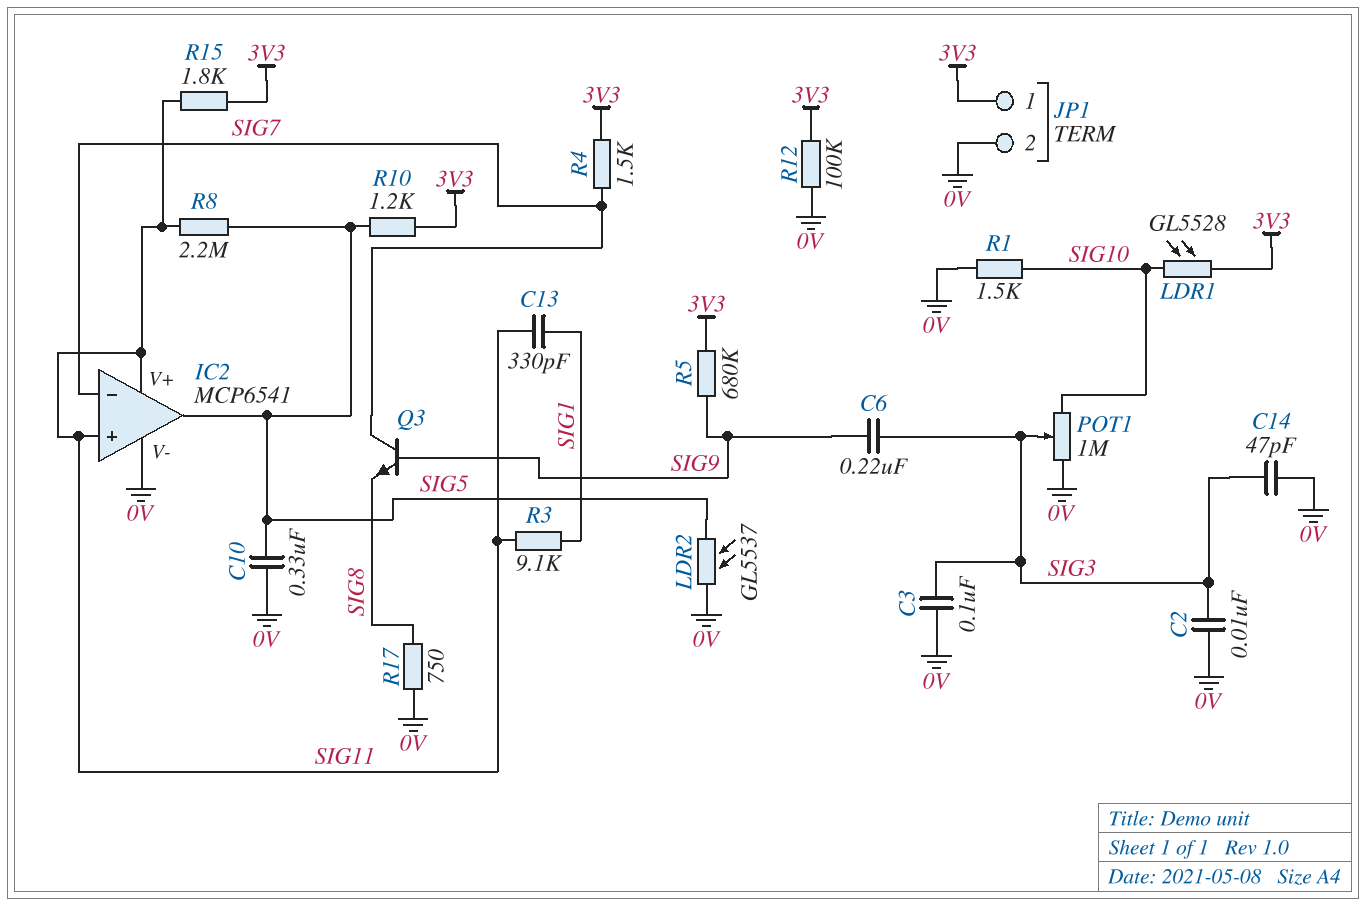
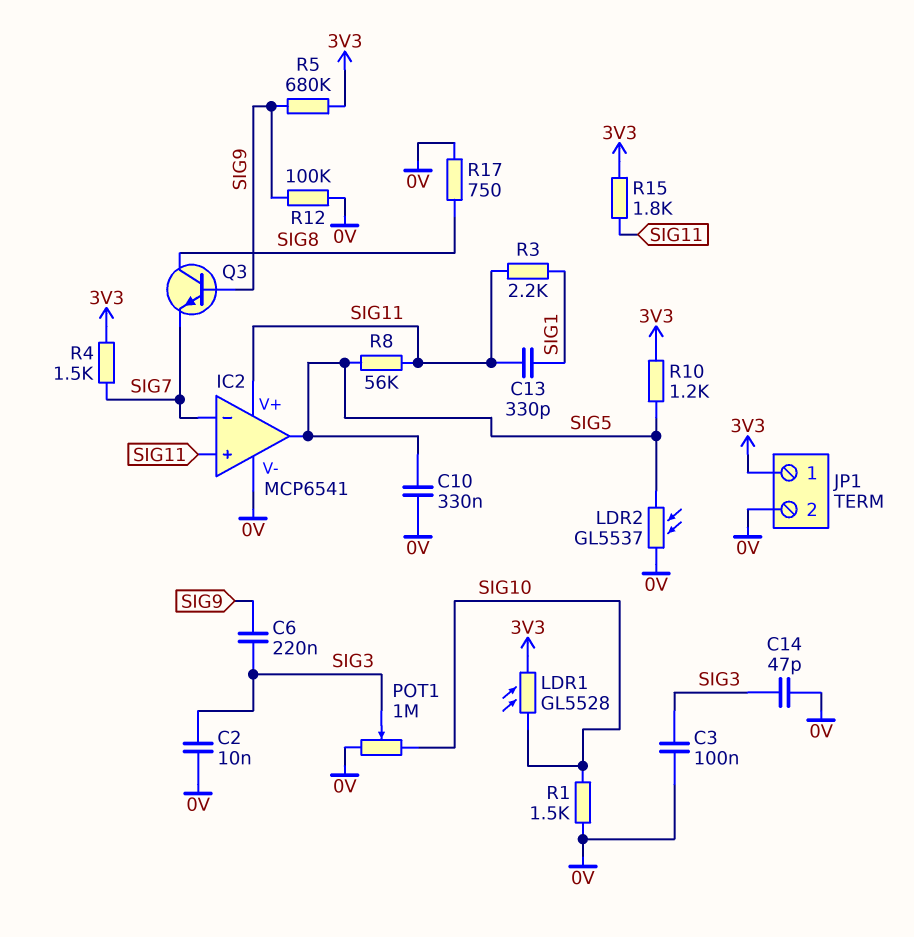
Q3: NPN (B SIG9, C SIG7, E SIG8) -> NPN (B SIG9, C SIG8, E SIG7)
R3: 9.1k (SIG1, SIG11) -> 2.2k (SIG1, SIG11)
R8: 2.2M (SIG5, SIG11) -> 56k (SIG5, SIG11)
R12: 100k (0V, 3V3) -> 100k (0V, SIG9)

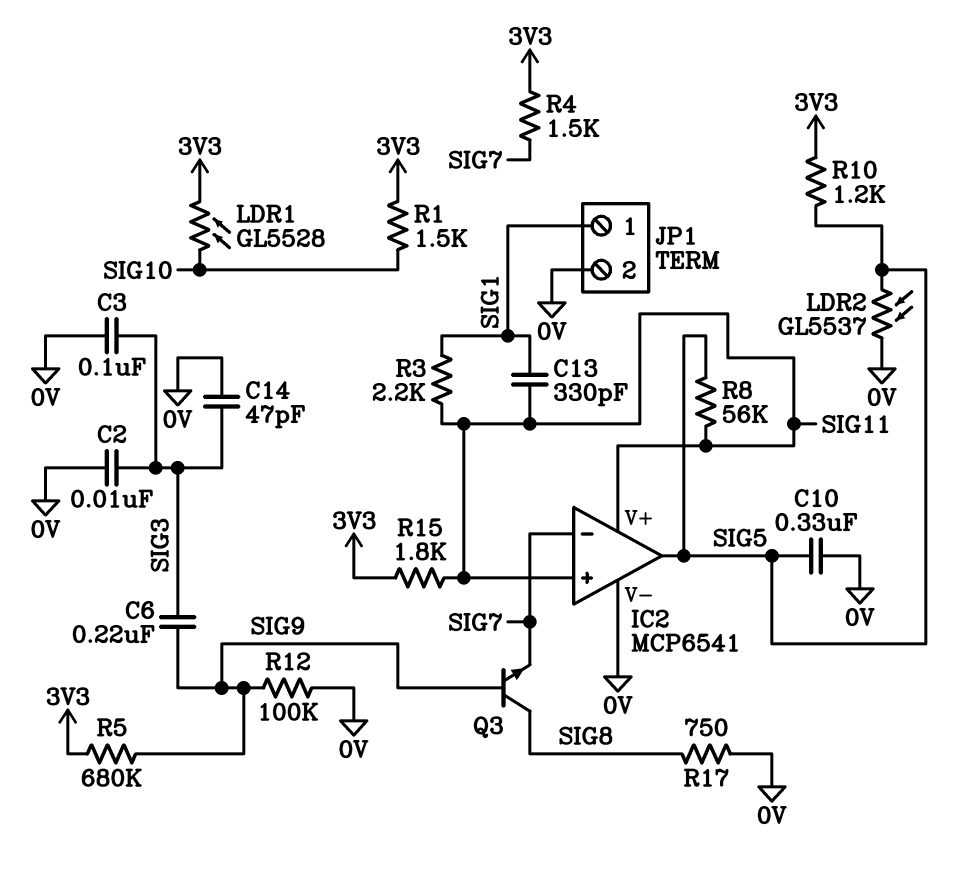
JP1 pin 1: 3V3 -> SIG1
POT1: 1M (0V, SIG10, wiper SIG3) -> none
R1: 1.5k (0V, SIG10) -> 1.5k (3V3, SIG10)

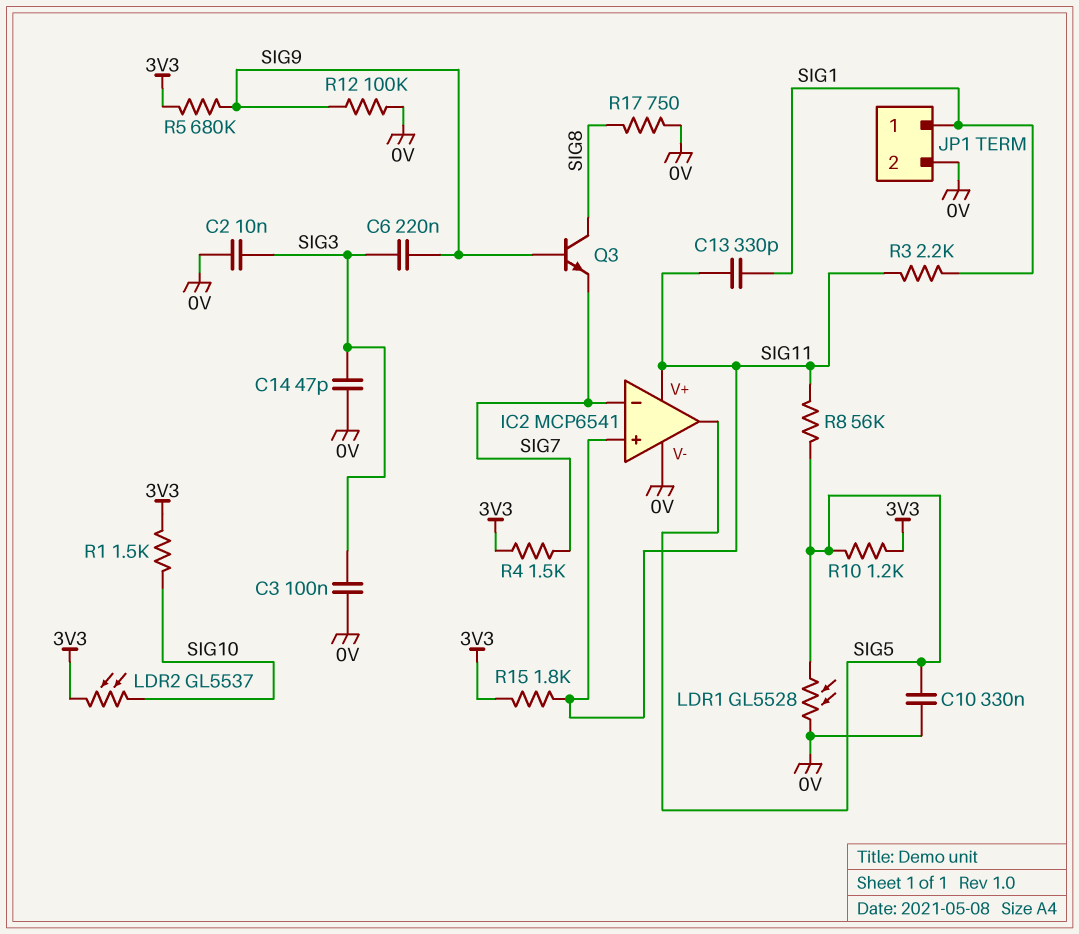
LDR1: GL5528 (3V3, SIG10) -> GL5528 (0V, SIG5)
LDR2: GL5537 (0V, SIG5) -> GL5537 (3V3, SIG10)

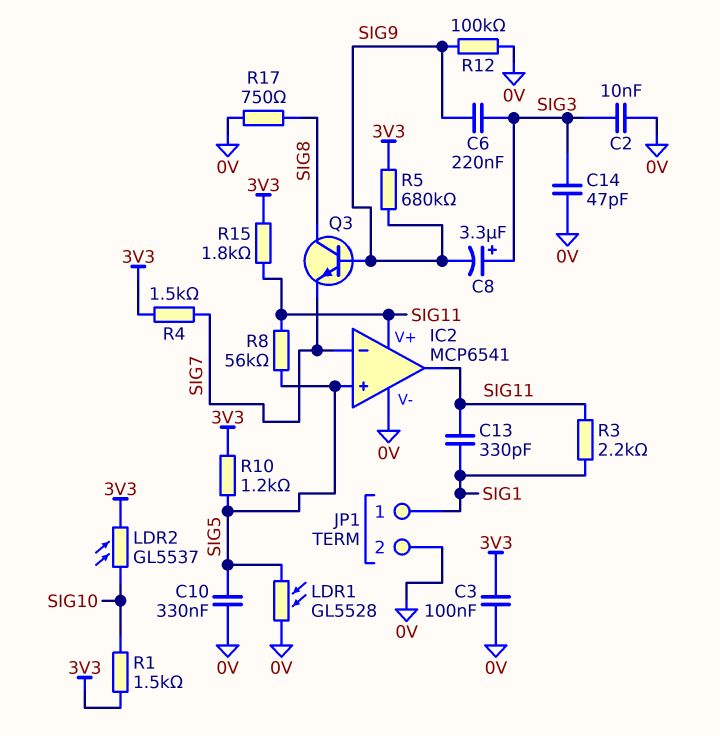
C3: 100nF (0V, SIG3) -> 100nF (0V, 3V3)
C8: none -> 3.3uF (plus SIG3, minus SIG9)
IC2 pin in+: SIG11 -> SIG5
IC2 pin out: SIG5 -> SIG11

